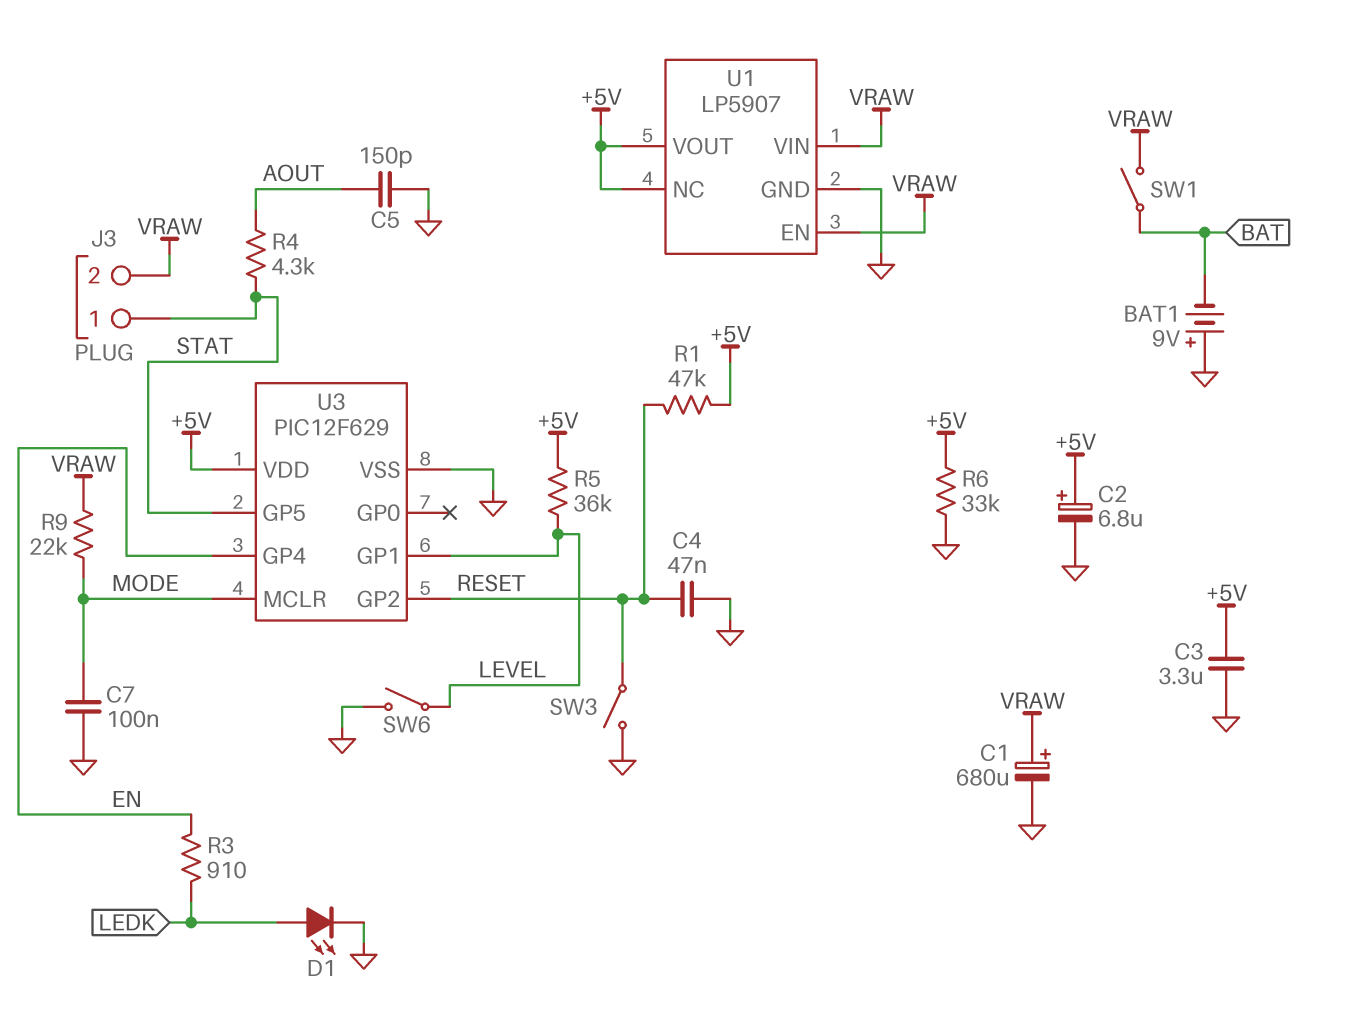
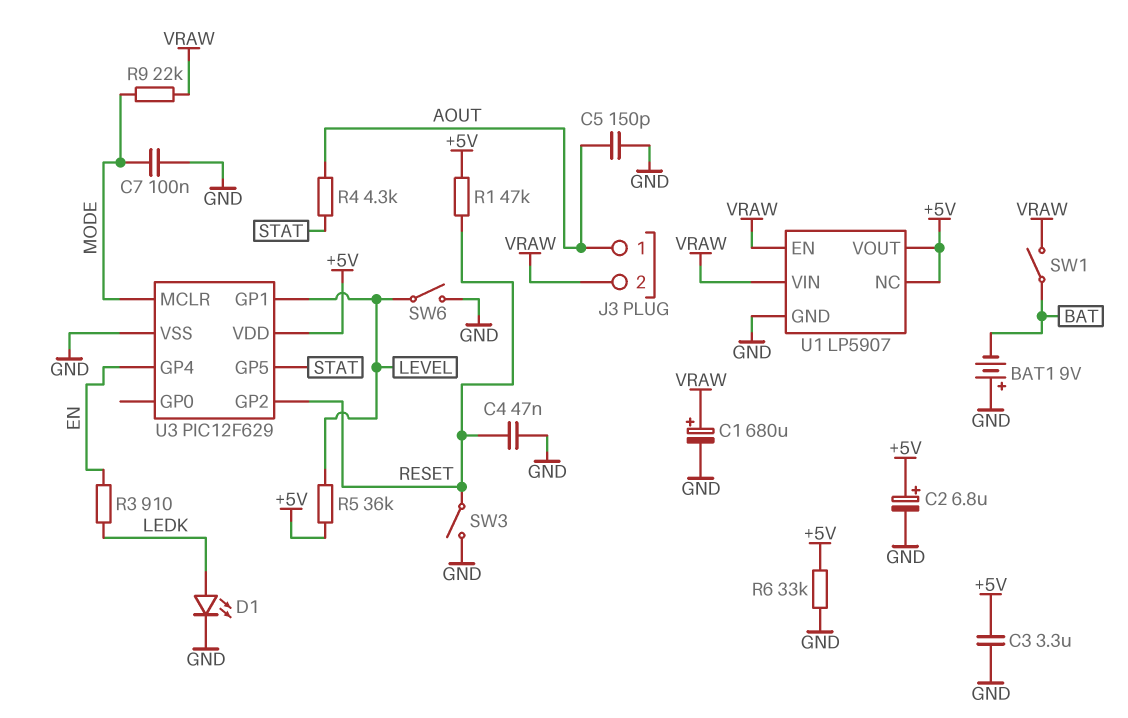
J3 pin 1: STAT -> AOUT

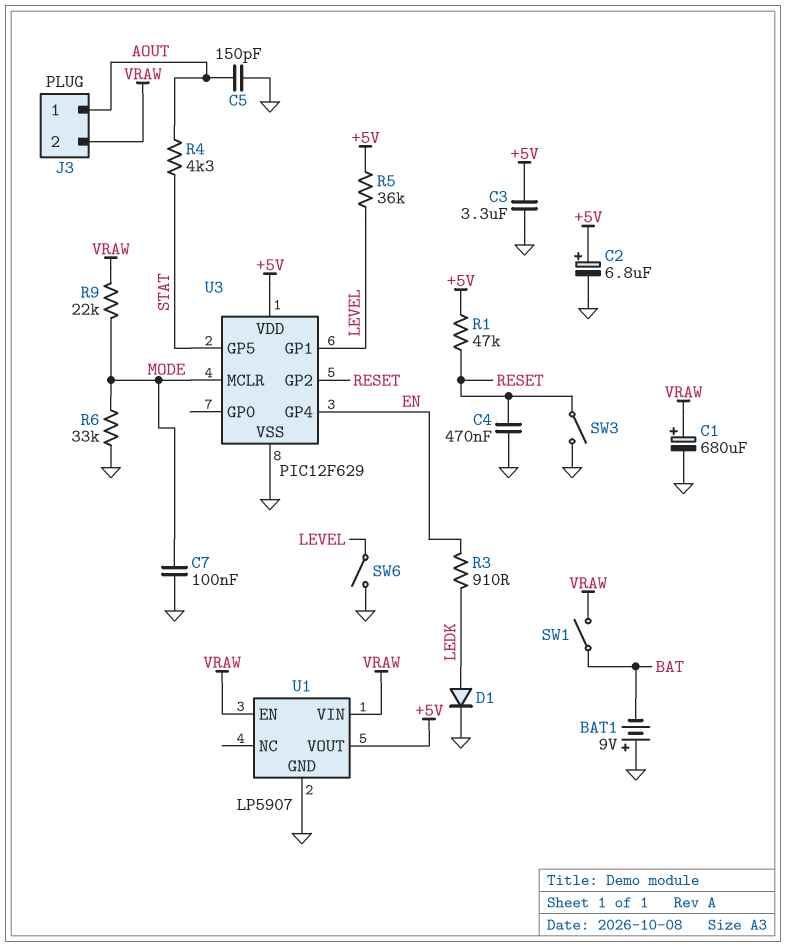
C4: 47nF (GND, RESET) -> 470nF (GND, RESET)
D1: LED (A LEDK, K GND) -> diode (A LEDK, K GND)
R6: 33k (+5V, GND) -> 33k (GND, MODE)
U1 pin NC: +5V -> none

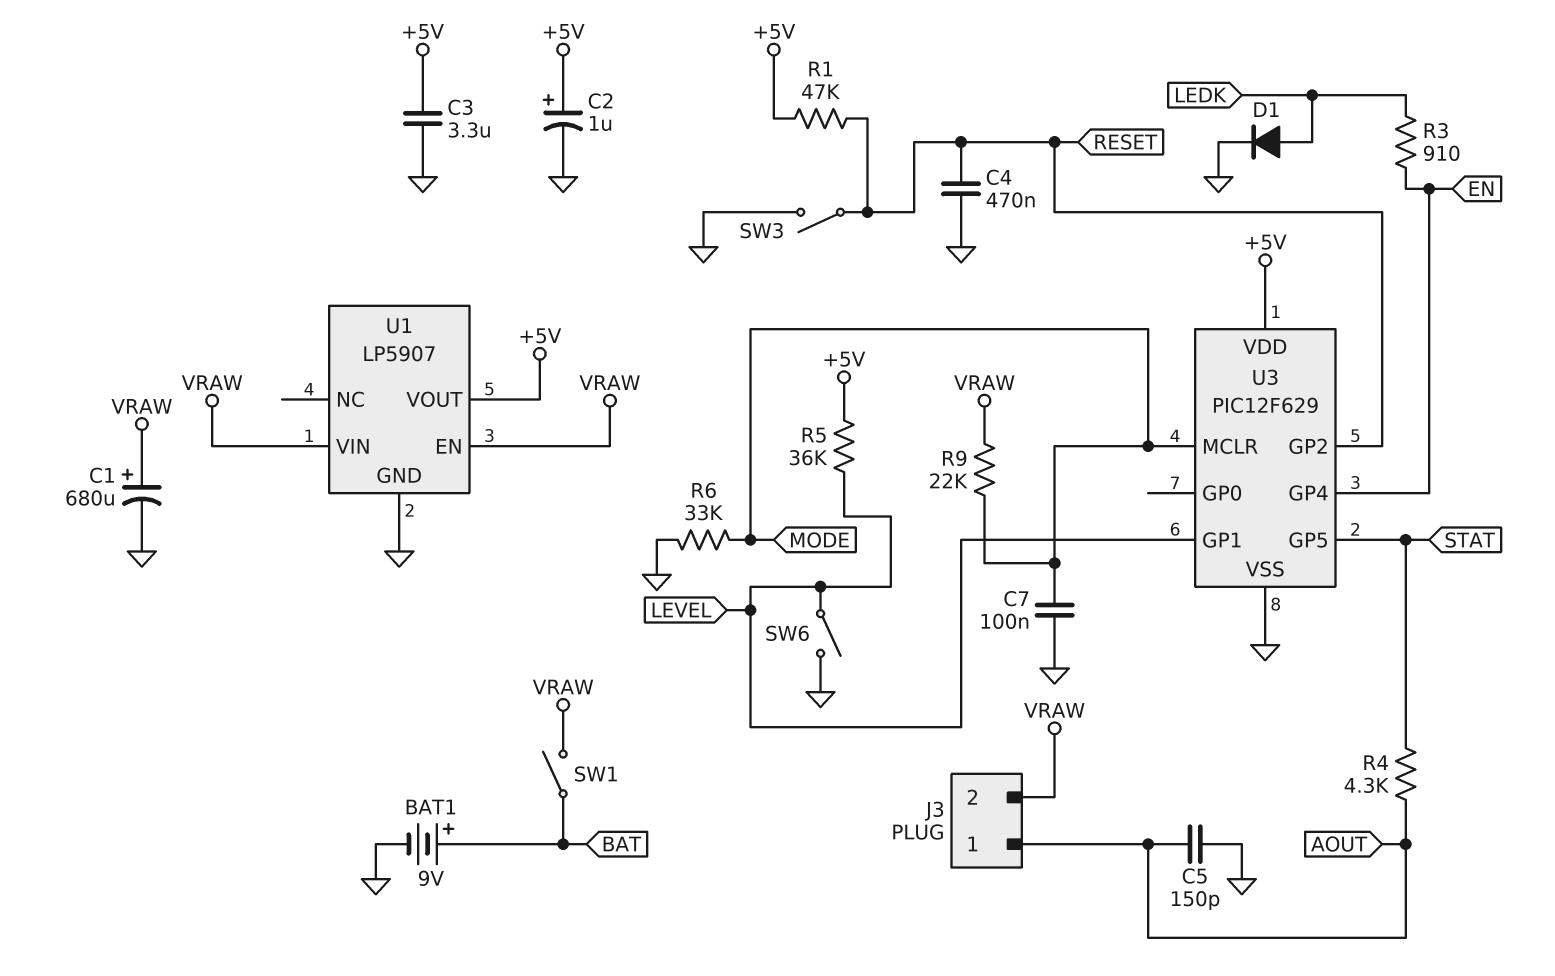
BAT1: 9V (plus GND, minus BAT) -> 9V (plus BAT, minus GND)
C2: 6.8uF (plus +5V, minus GND) -> 1uF (plus +5V, minus GND)

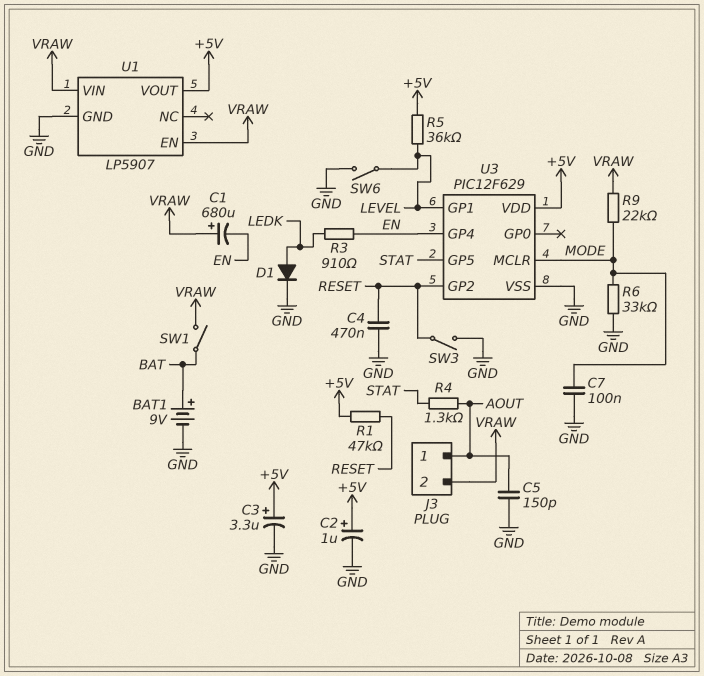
C1: 680uF (plus VRAW, minus GND) -> 680uF (plus VRAW, minus EN)
C3: 3.3uF (+5V, GND) -> 3.3uF (plus +5V, minus GND)
R4: 4.3k (AOUT, STAT) -> 1.3k (AOUT, STAT)

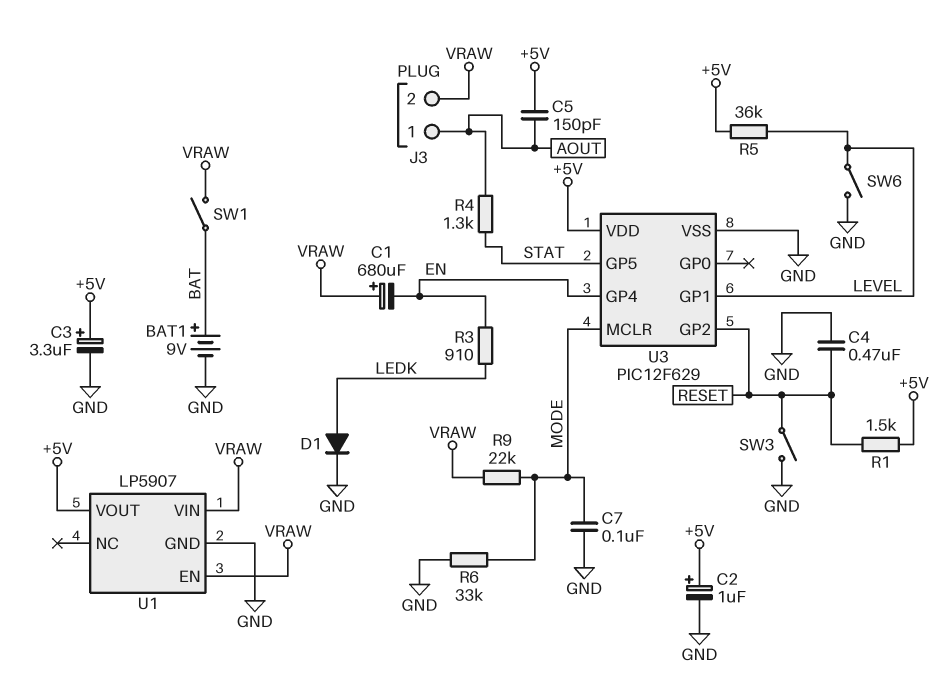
C5: 150pF (AOUT, GND) -> 150pF (+5V, AOUT)
R1: 47k (+5V, RESET) -> 1.5k (+5V, RESET)

